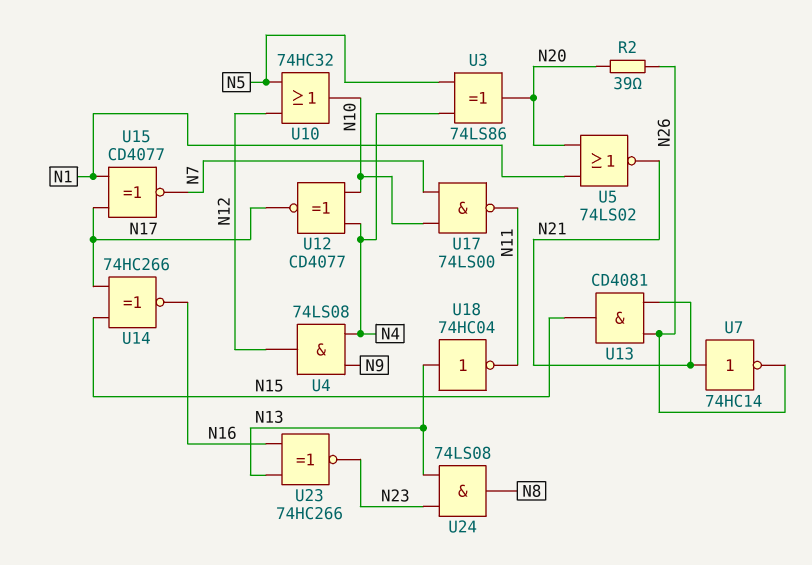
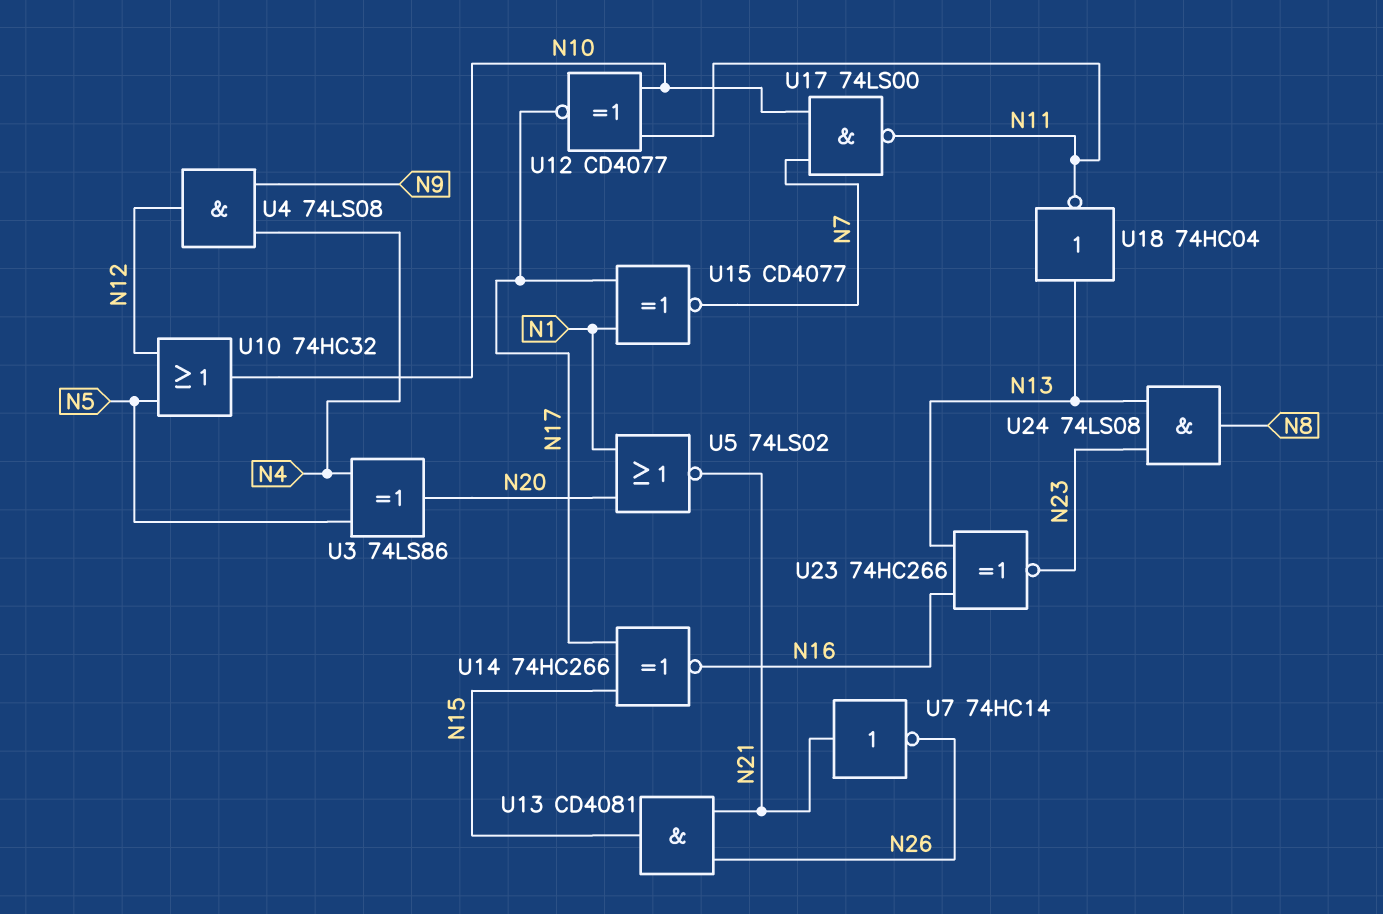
R2: 39 (N20, N26) -> none
U12: XNOR CD4077 (in N4, in N10, out N17) -> XNOR CD4077 (in N10, in N11, out N17)

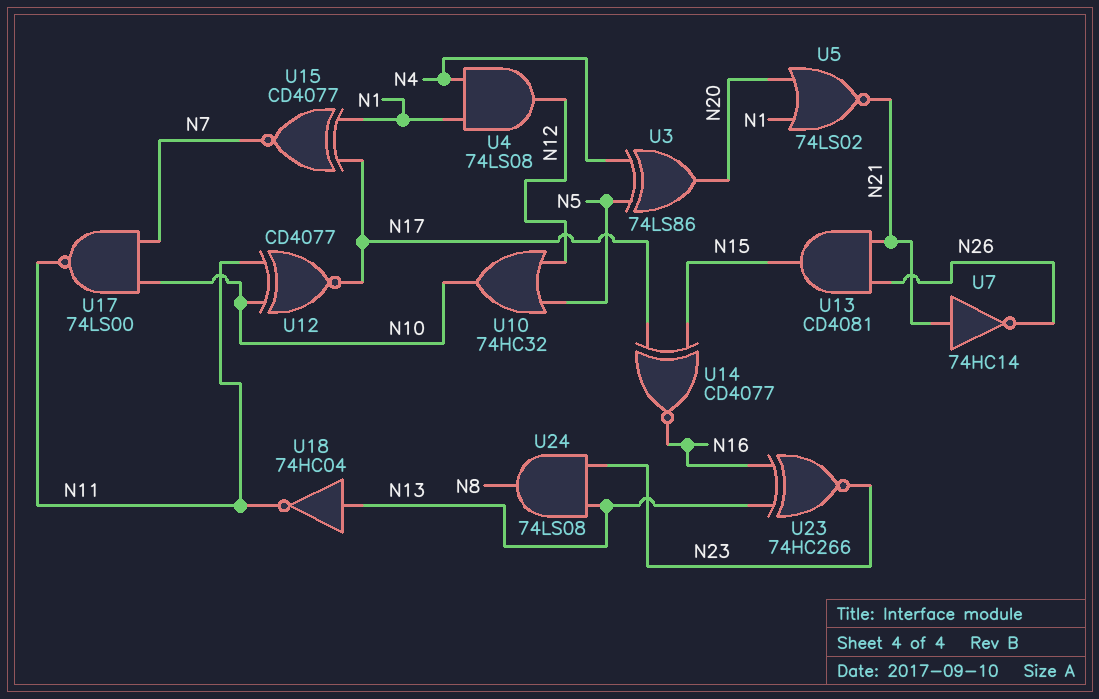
U4: AND 74LS08 (in N4, in N9, out N12) -> AND 74LS08 (in N1, in N4, out N12)
U14: XNOR 74HC266 (in N15, in N17, out N16) -> XNOR CD4077 (in N15, in N17, out N16)

